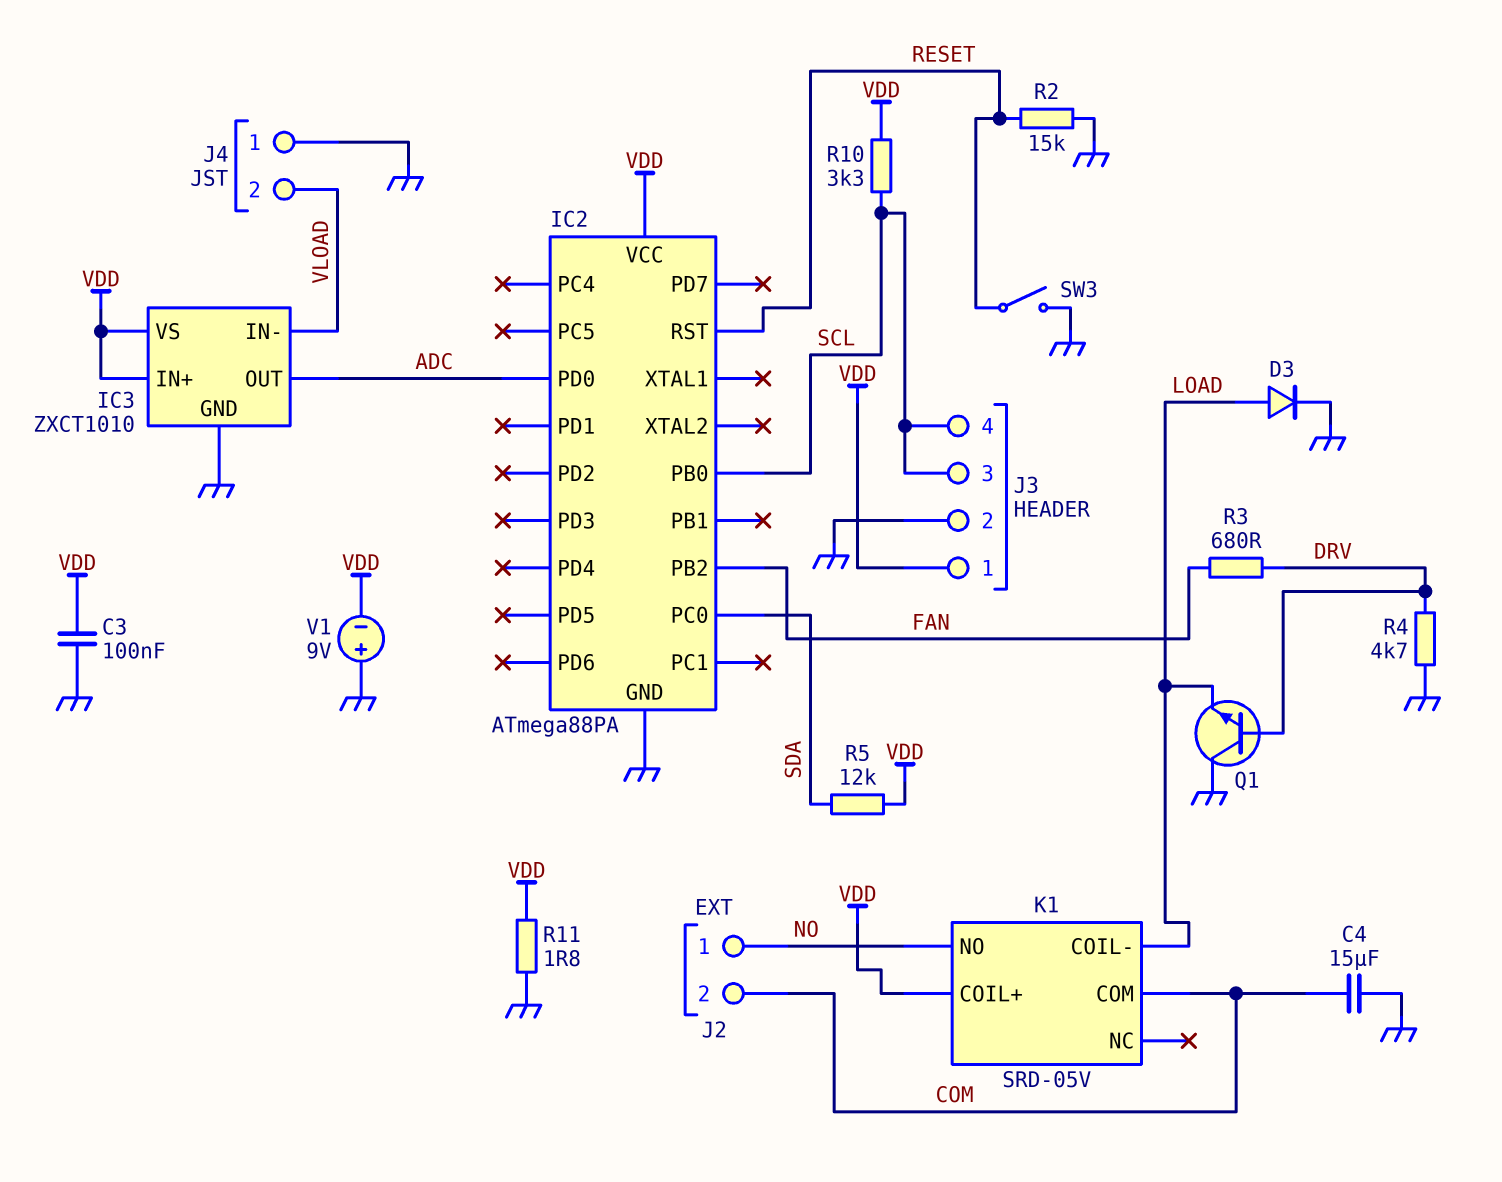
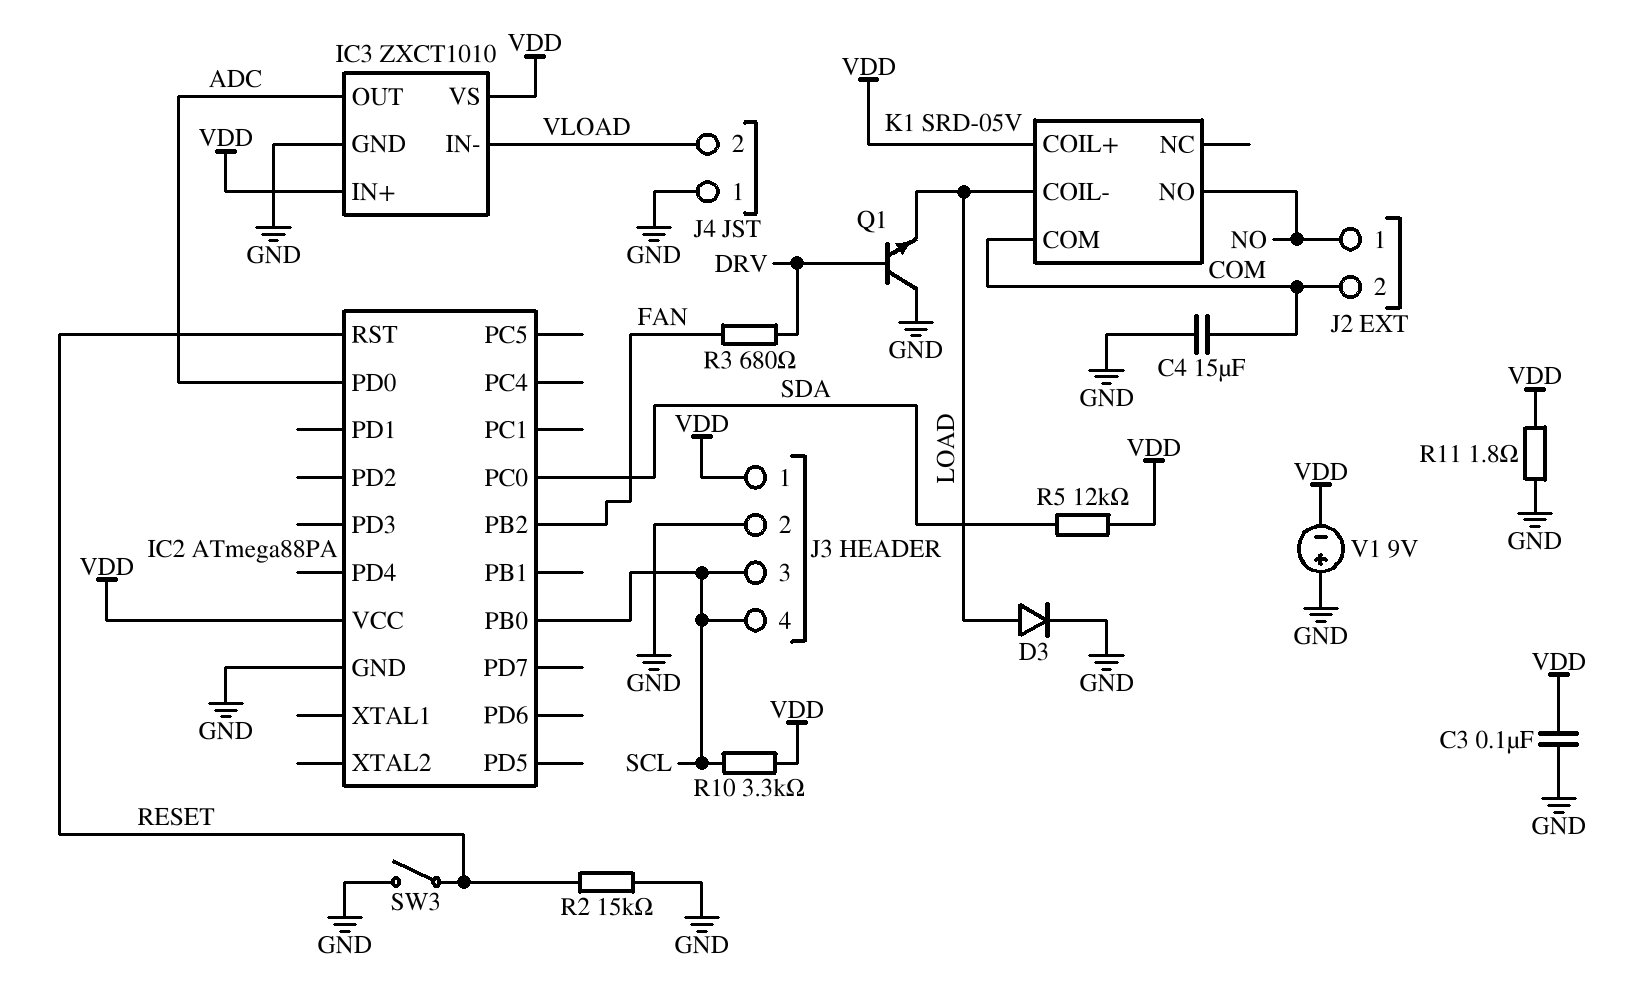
R4: 4.7k (DRV, GND) -> none

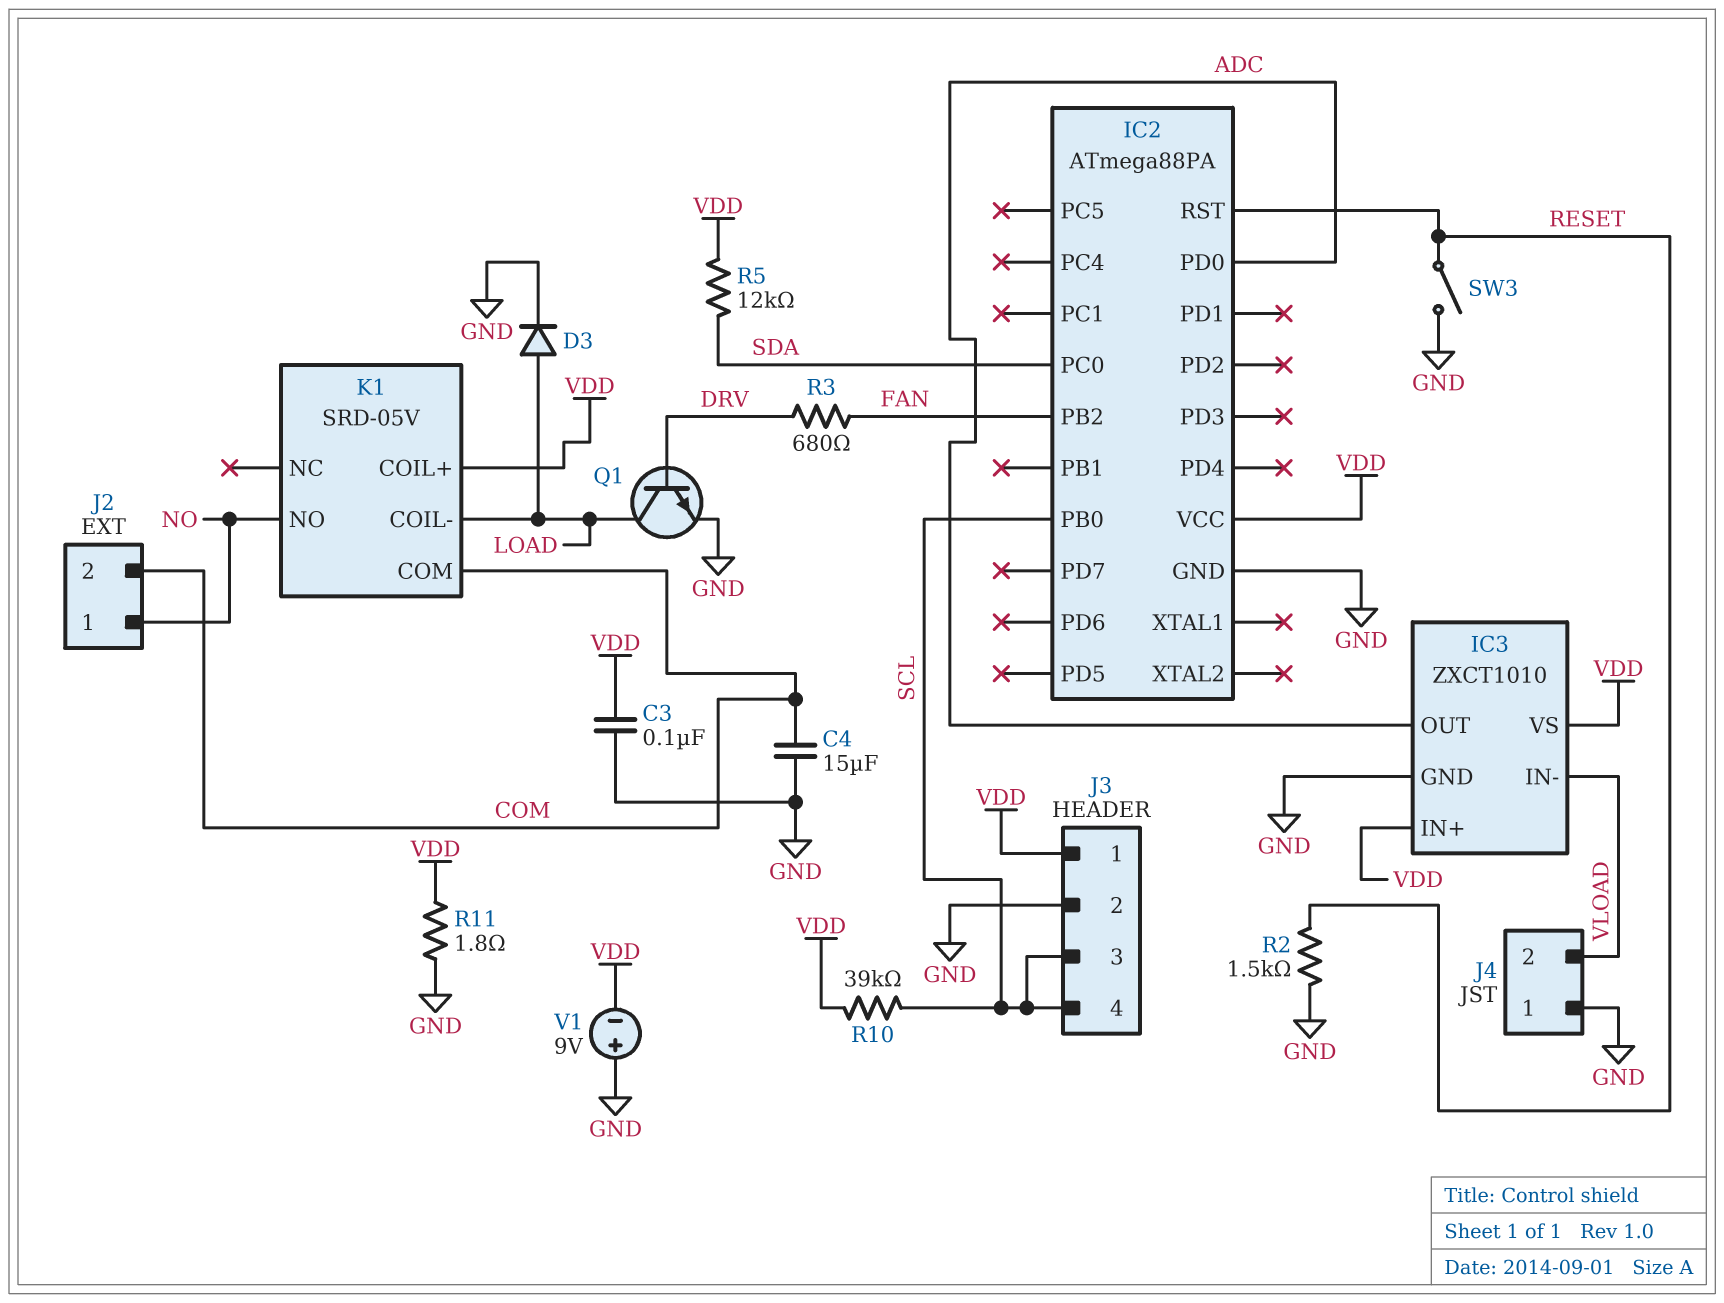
Q1: NPN (B DRV, C GND, E LOAD) -> NPN (B DRV, C LOAD, E GND)
R2: 15k (GND, RESET) -> 1.5k (GND, RESET)
R10: 3.3k (SCL, VDD) -> 39k (SCL, VDD)

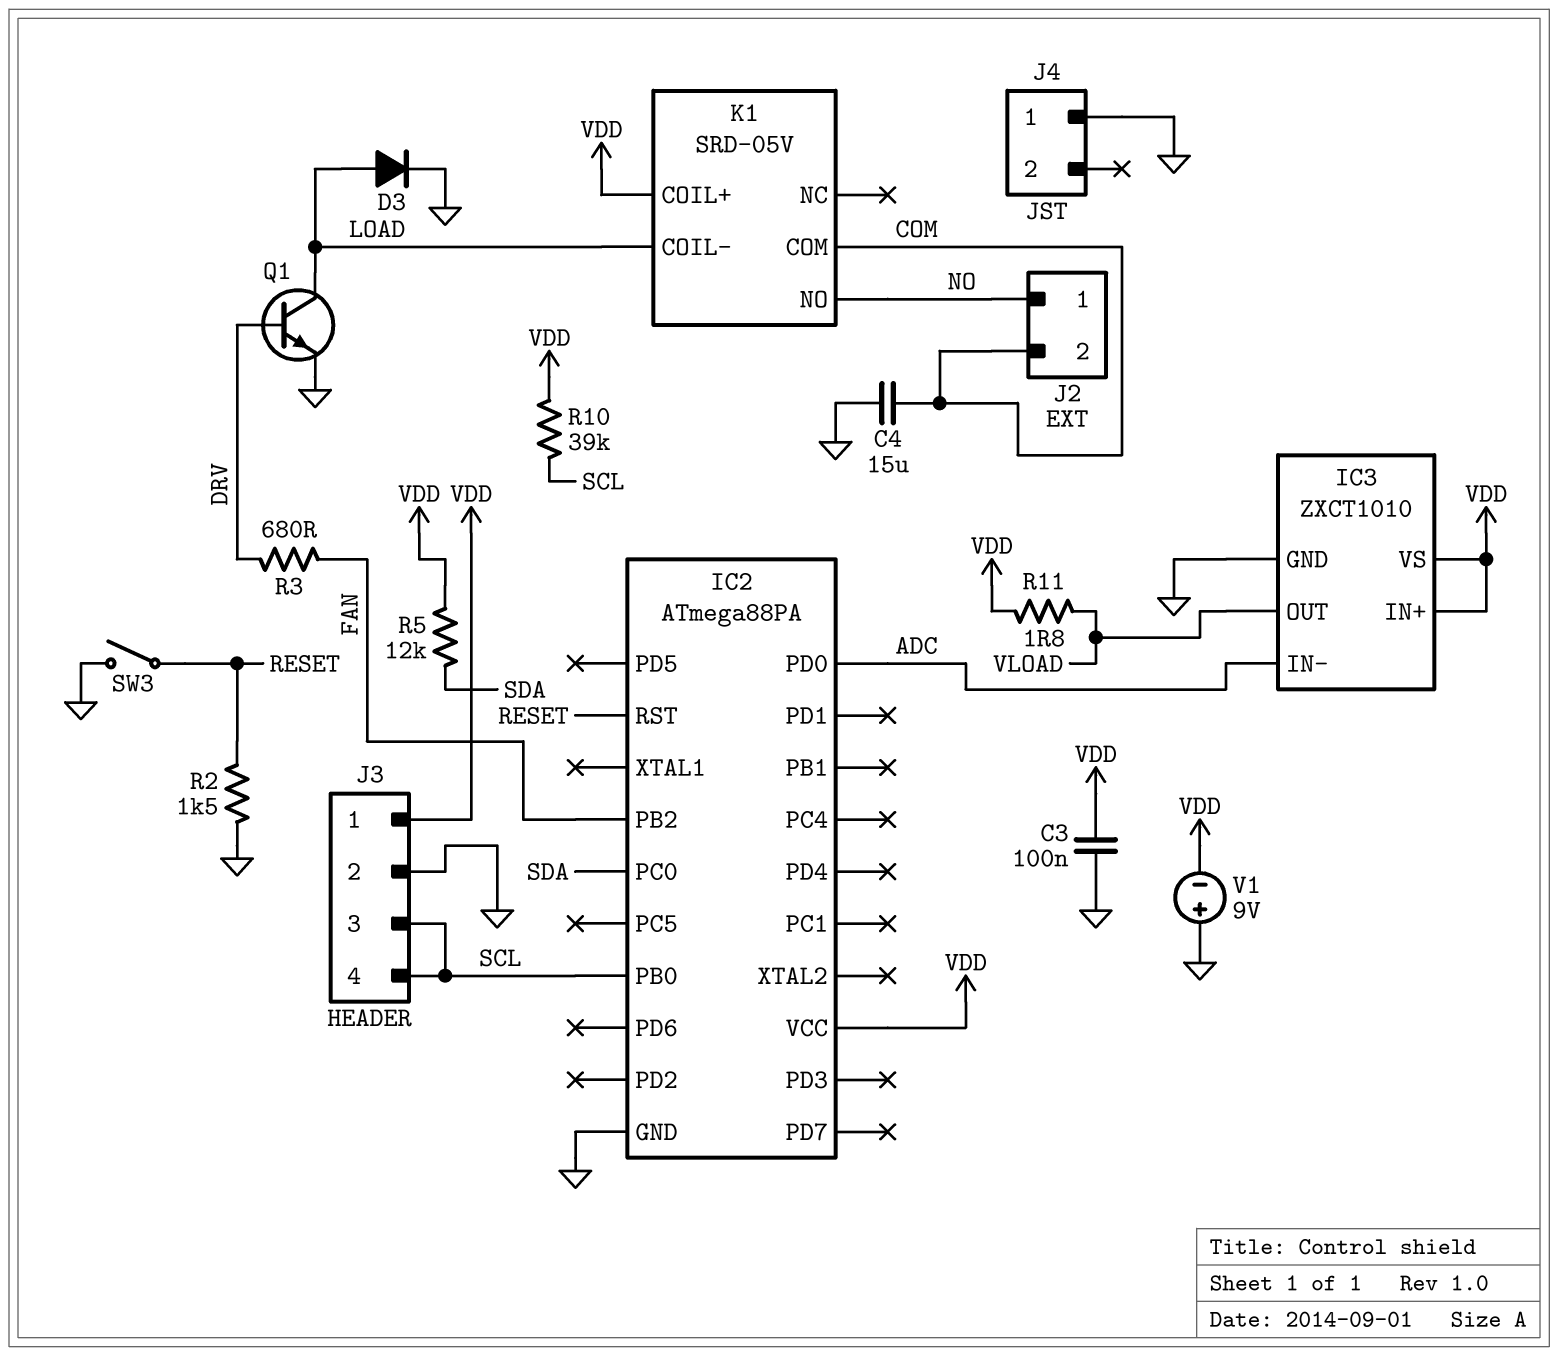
IC3 pin IN-: VLOAD -> ADC
IC3 pin OUT: ADC -> VLOAD
J4 pin 2: VLOAD -> none
R11: 1.8 (GND, VDD) -> 1.8 (VDD, VLOAD)

